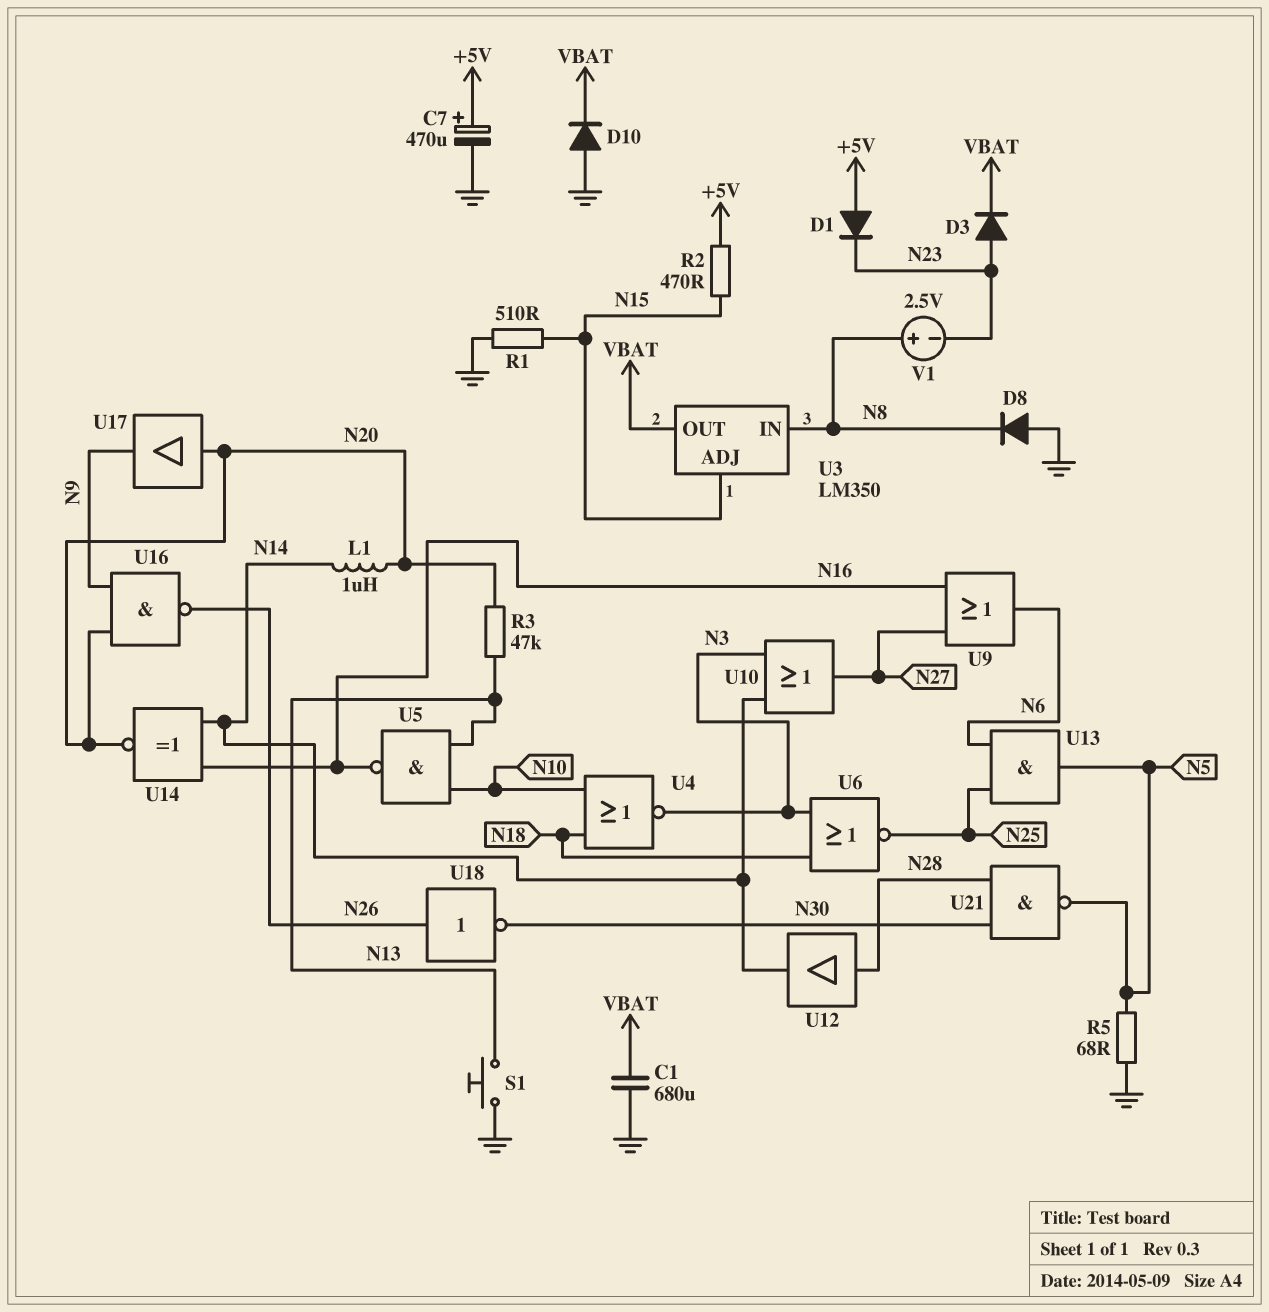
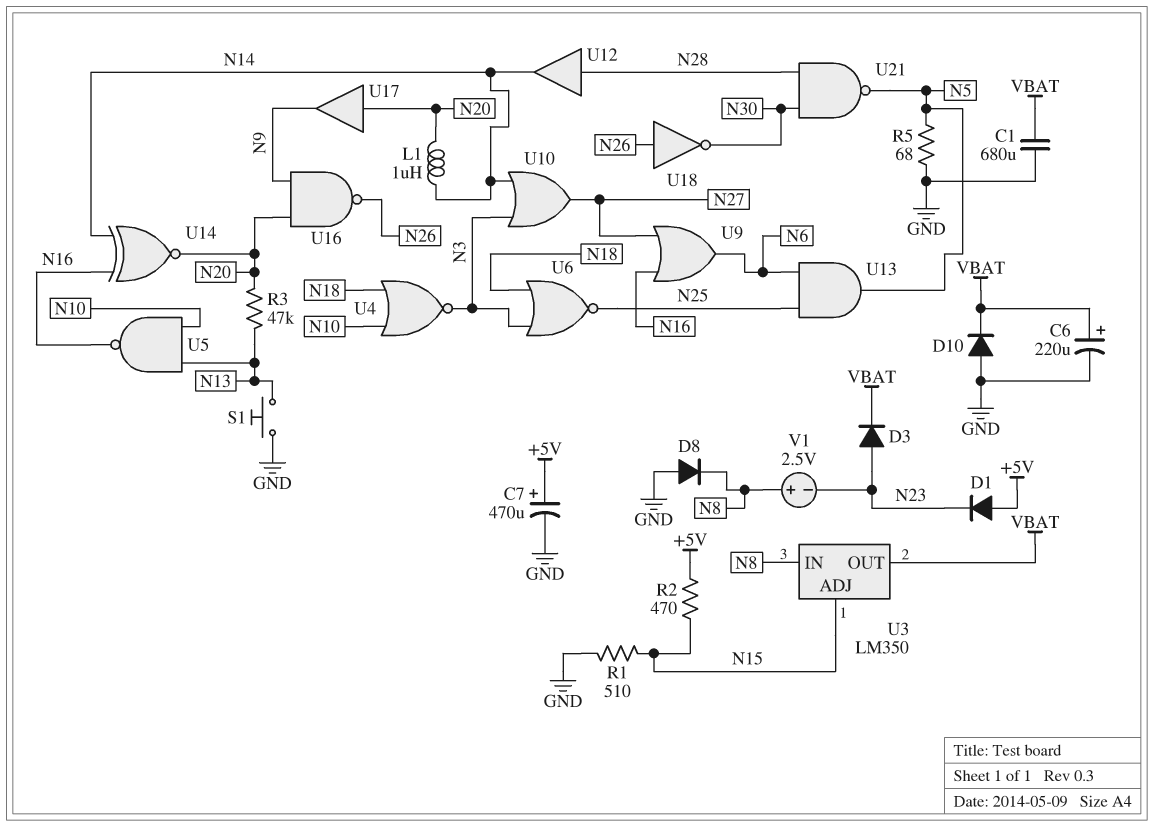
C6: none -> 220uF (plus VBAT, minus GND)

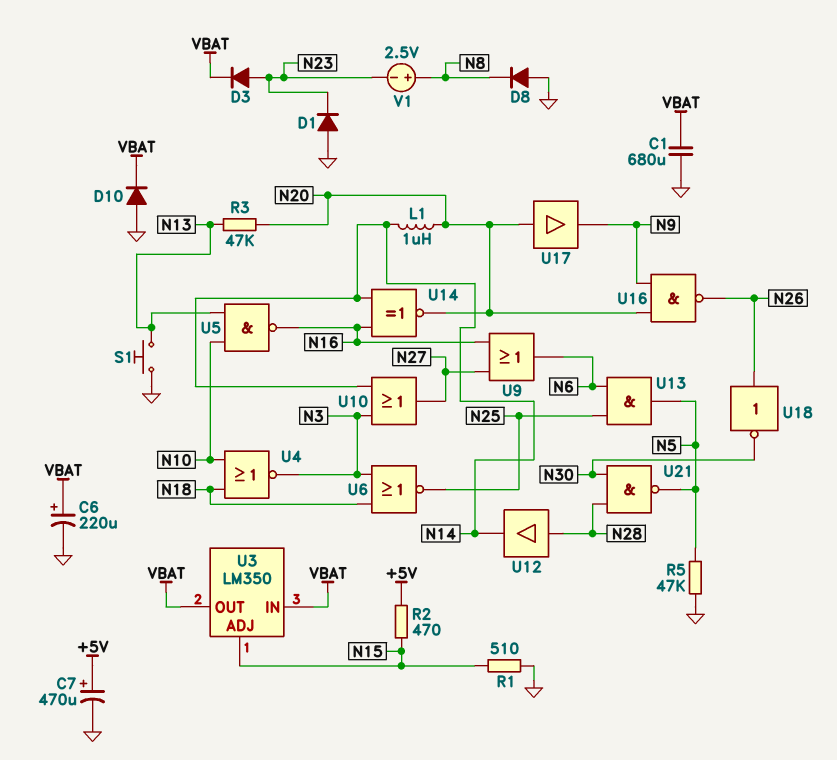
D1: diode (A +5V, K N23) -> diode (A GND, K N23)
R5: 68 (GND, N5) -> 47k (GND, N5)
U3 pin IN: N8 -> VBAT

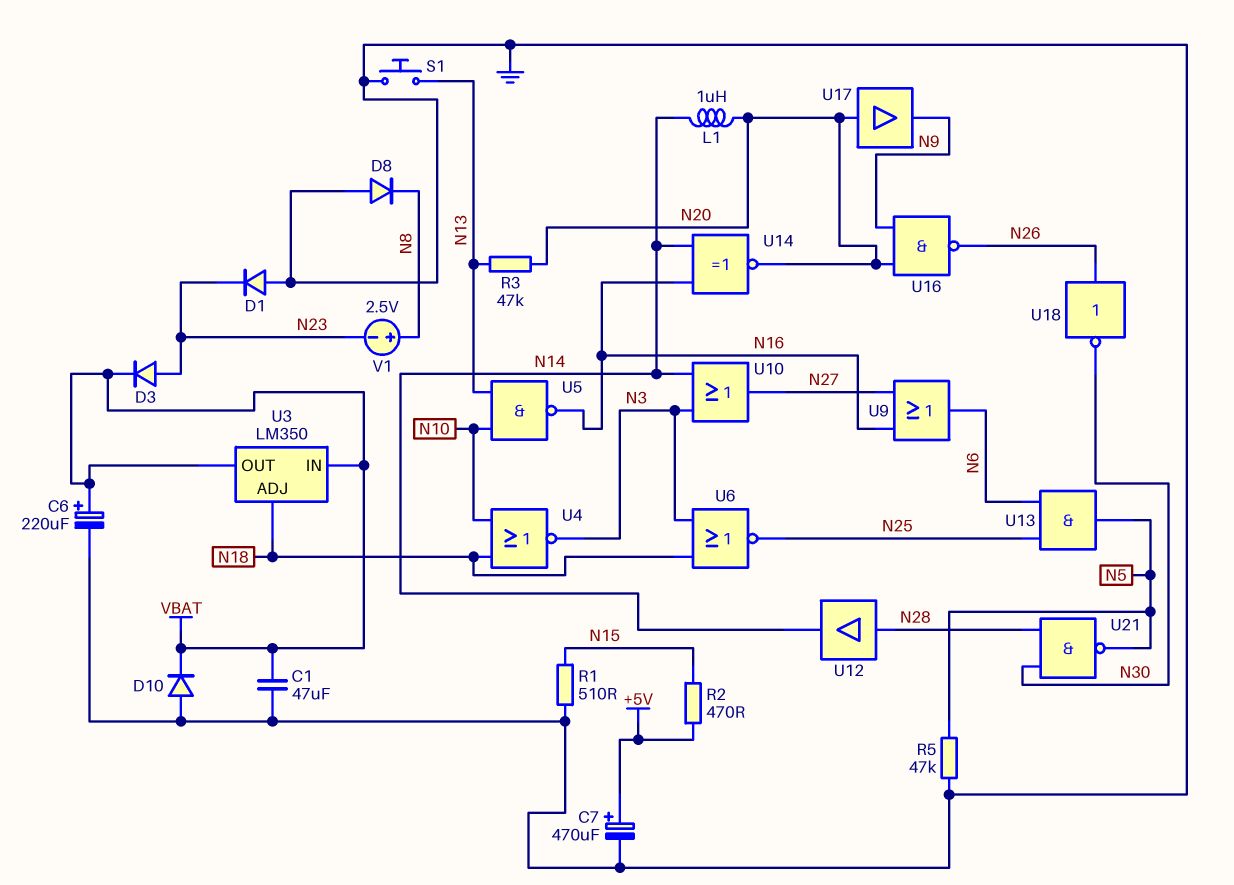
C1: 680uF (GND, VBAT) -> 47uF (GND, VBAT)
U3 pin ADJ: N15 -> N18

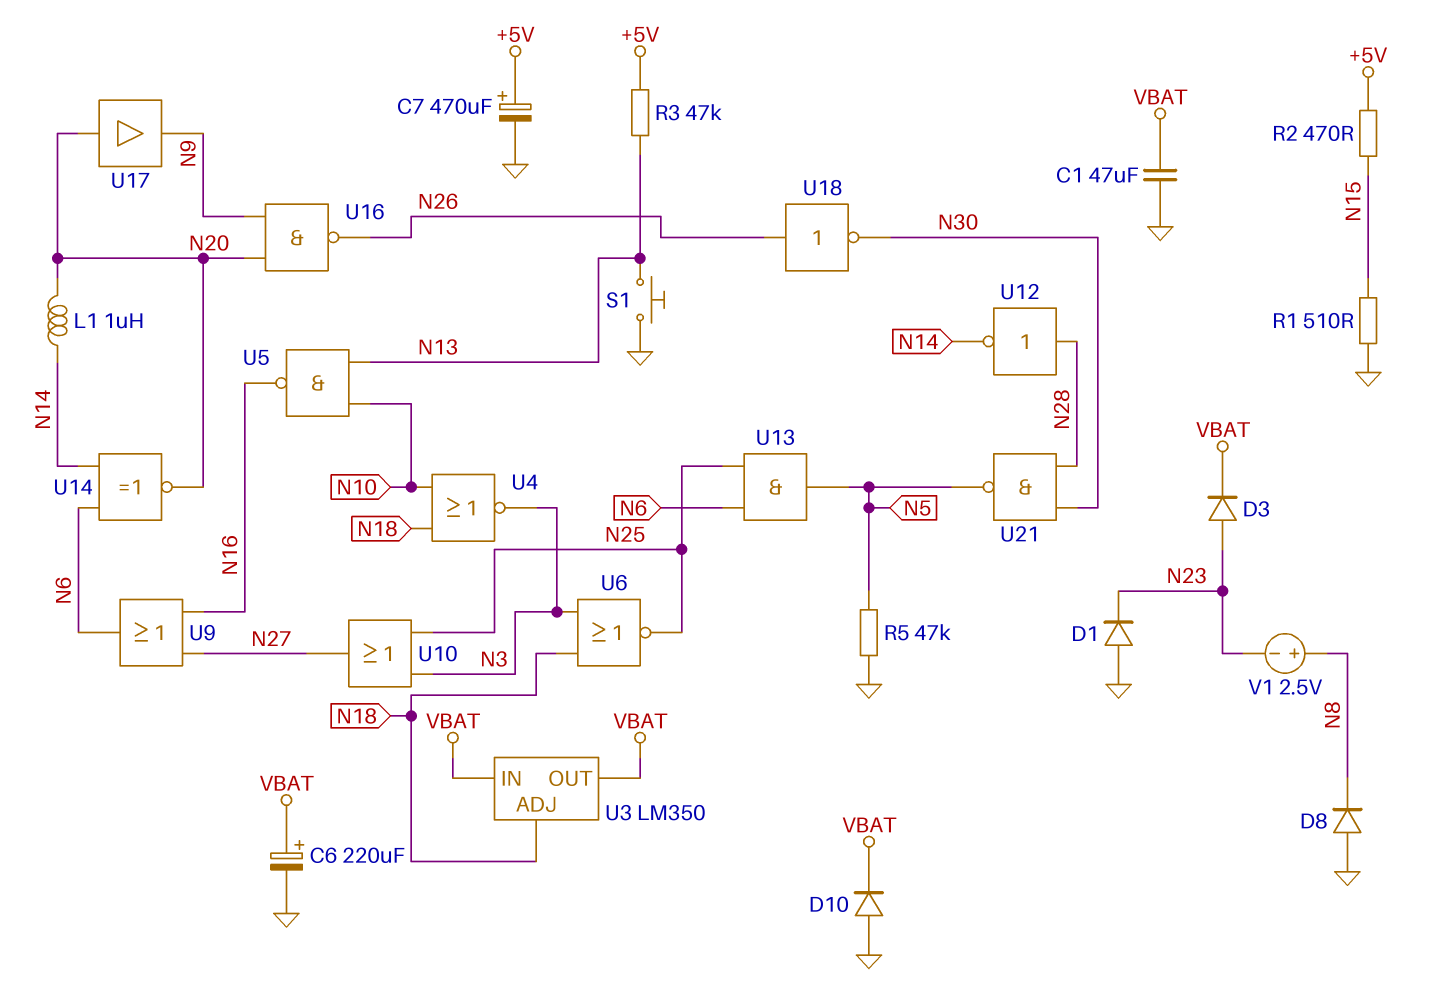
R3: 47k (N13, N20) -> 47k (+5V, N13)
U10: OR (in N3, in N14, out N27) -> OR (in N3, in N25, out N27)
U12: buffer (in N28, out N14) -> NOT (in N28, out N14)
U14: XNOR (in N14, in N16, out N20) -> XNOR (in N6, in N14, out N20)

